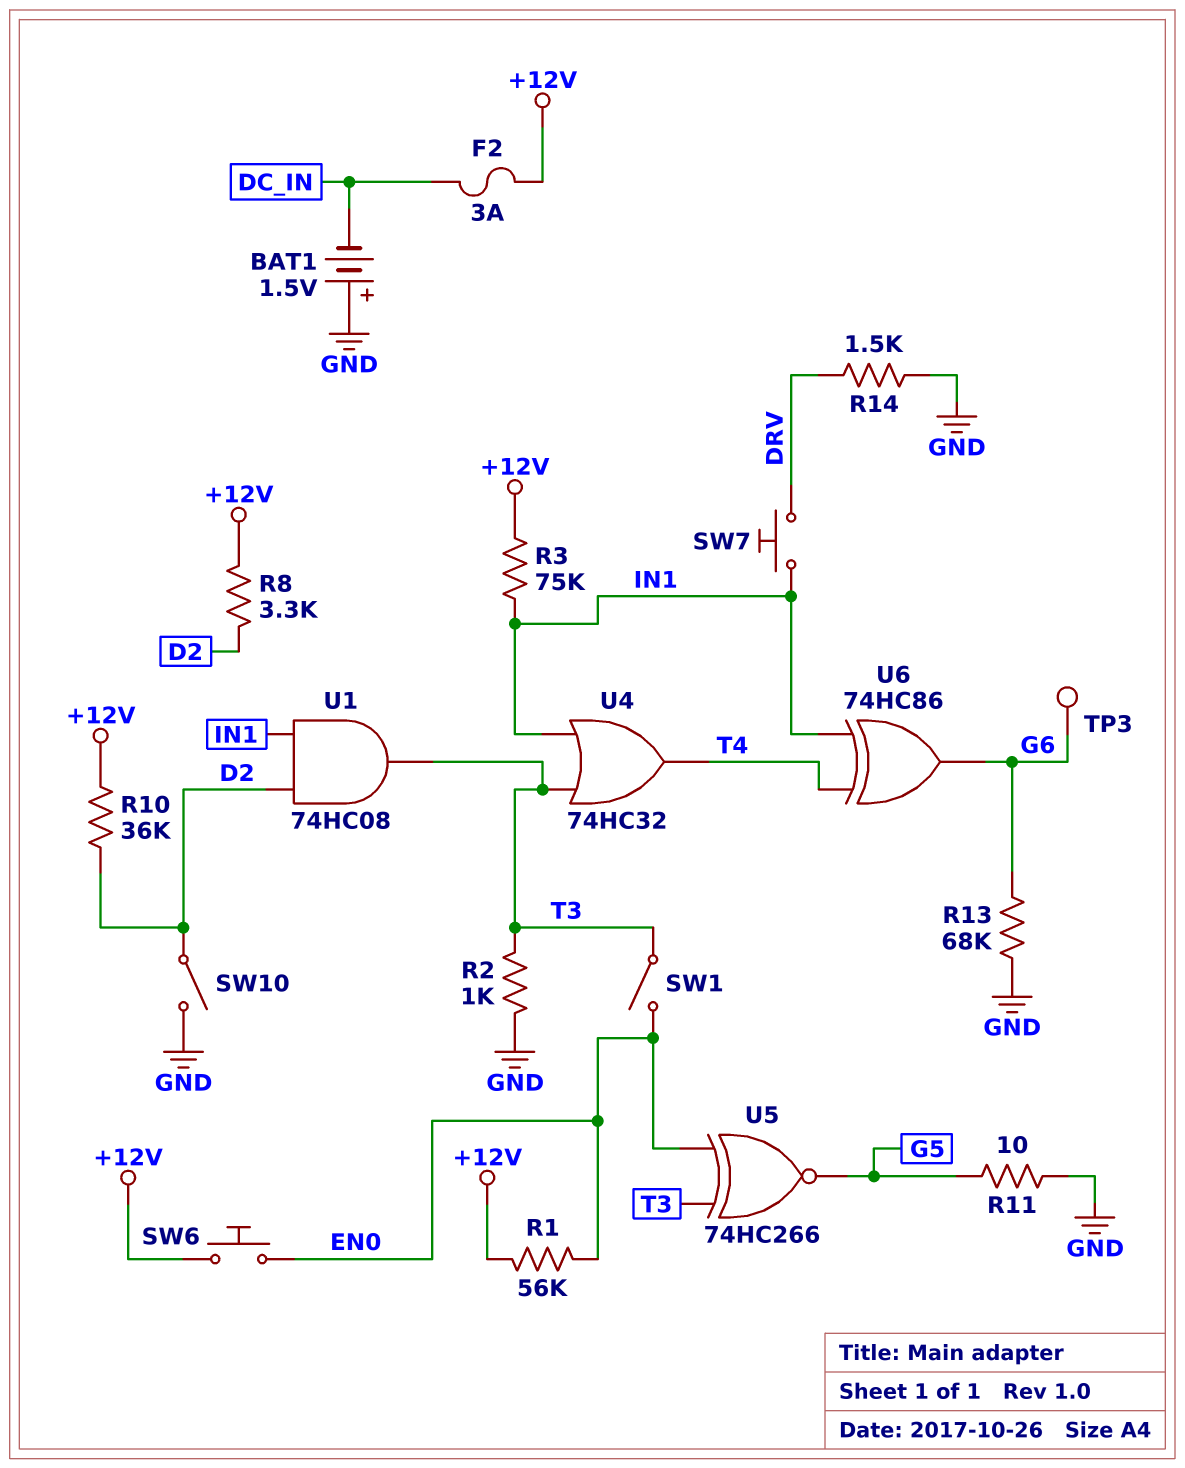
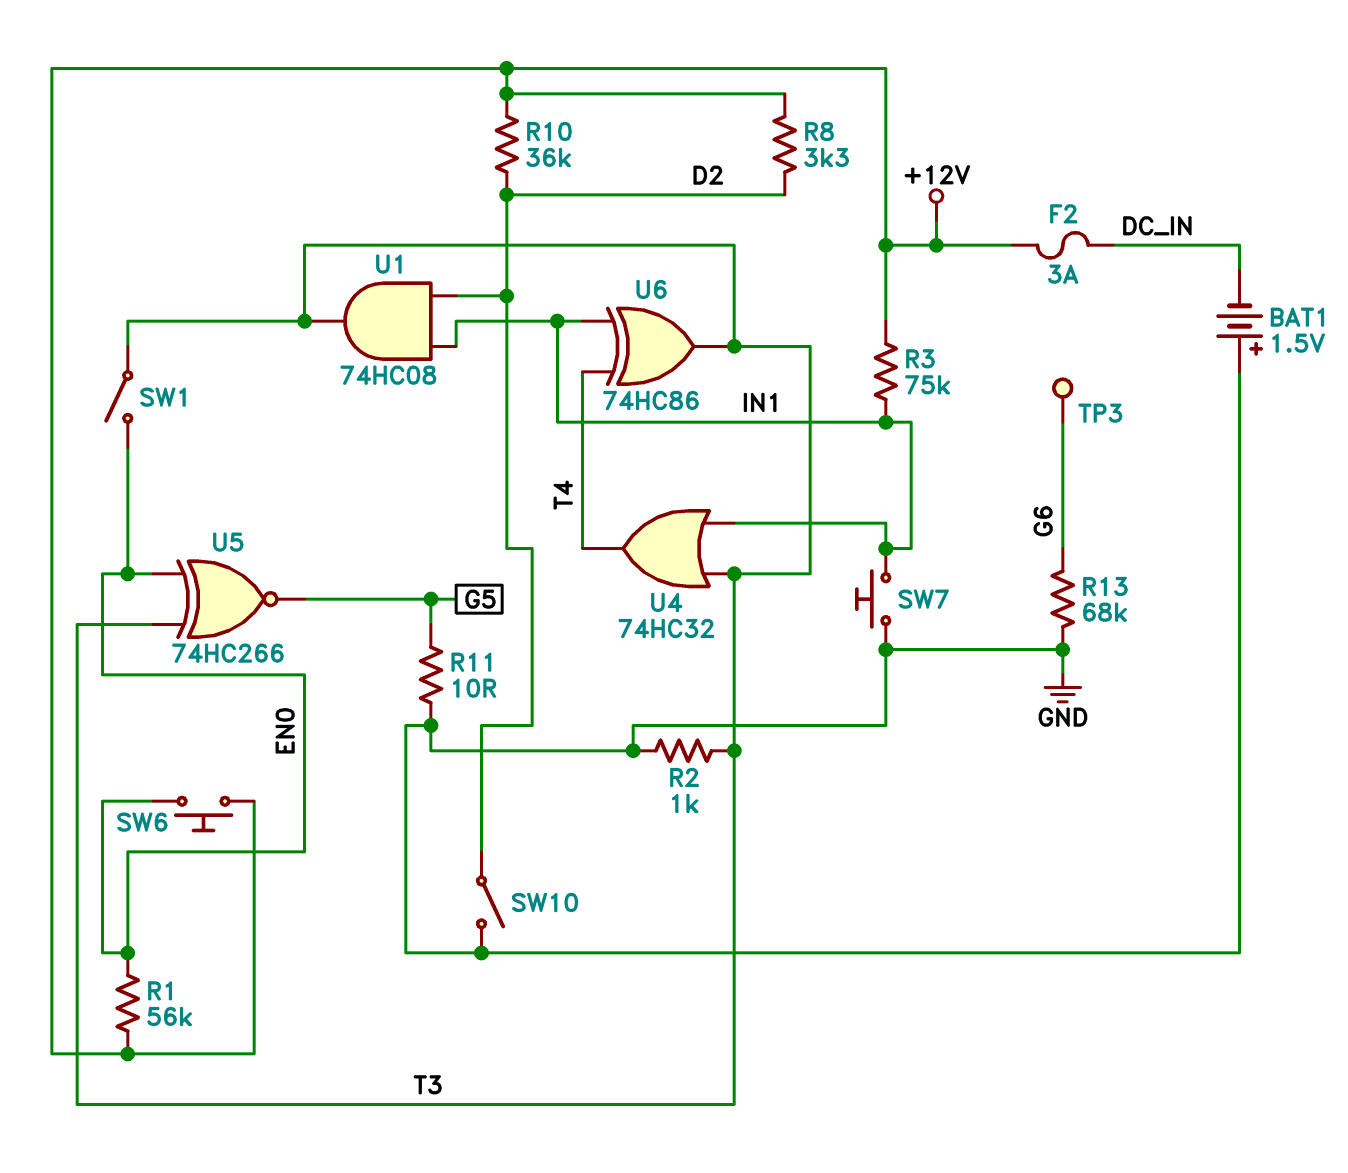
R14: 1.5k (DRV, GND) -> none
SW7: button (DRV, IN1) -> button (GND, IN1)
U6: XOR 74HC86 (in IN1, in T4, out G6) -> XOR 74HC86 (in IN1, in T4, out T3)

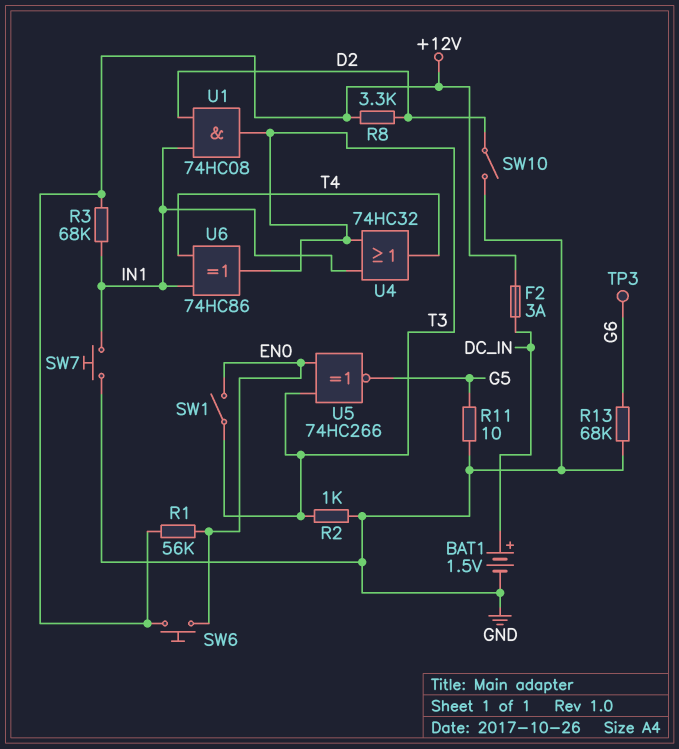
BAT1: 1.5V (plus GND, minus DC_IN) -> 1.5V (plus DC_IN, minus GND)
R3: 75k (+12V, IN1) -> 68k (+12V, IN1)
R10: 36k (+12V, D2) -> none

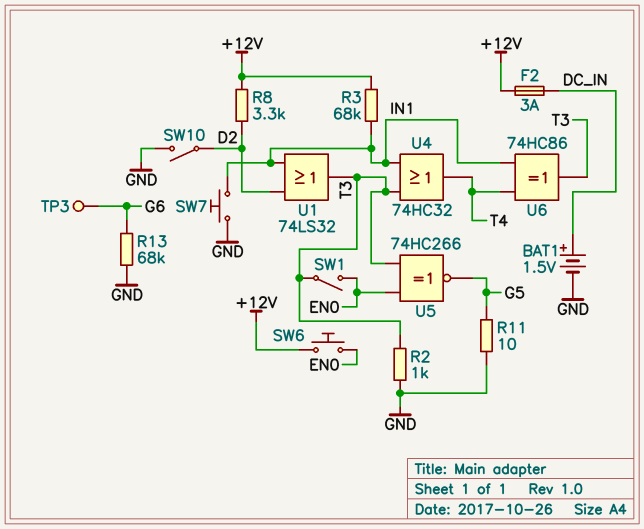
R1: 56k (+12V, EN0) -> none
U1: AND 74HC08 (in D2, in IN1, out T3) -> OR 74LS32 (in D2, in IN1, out T3)

